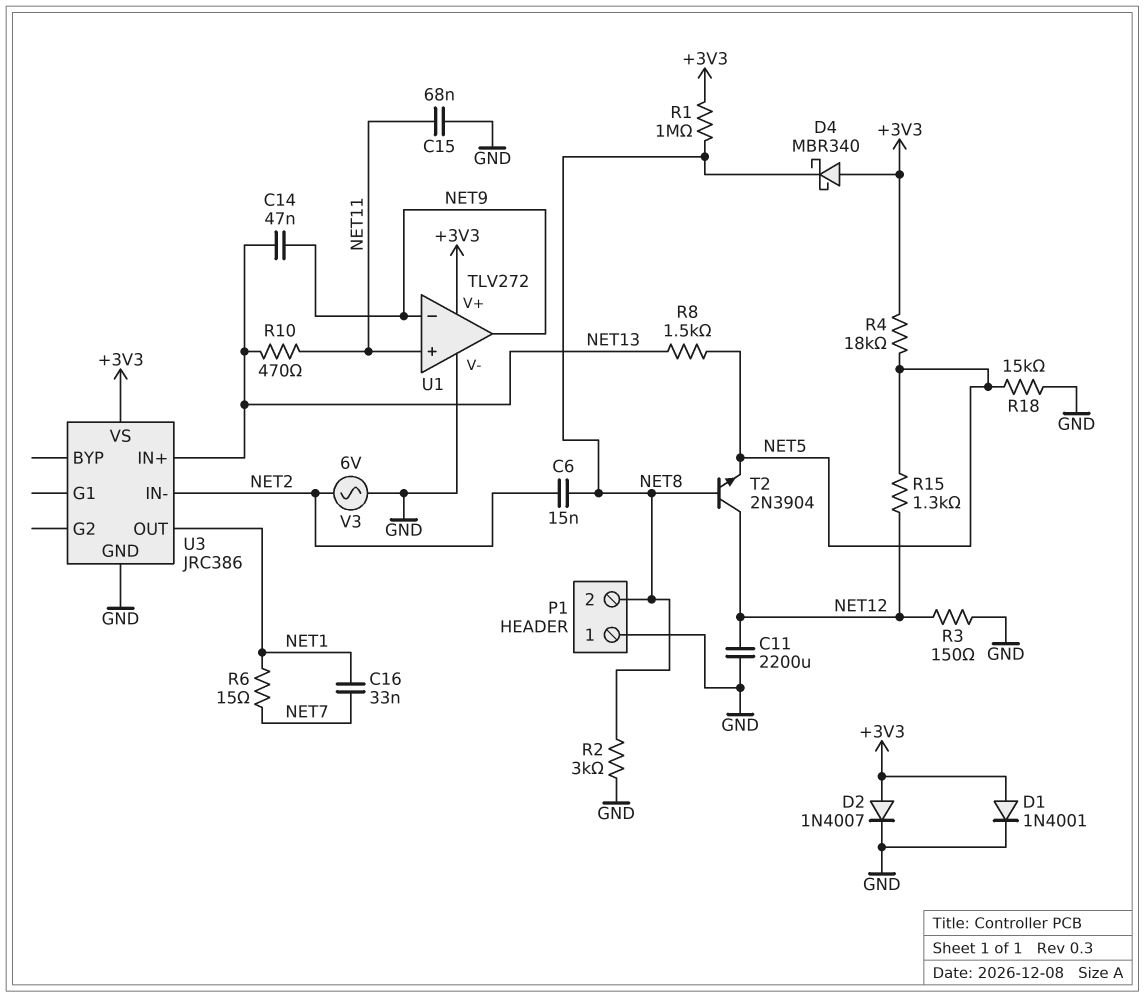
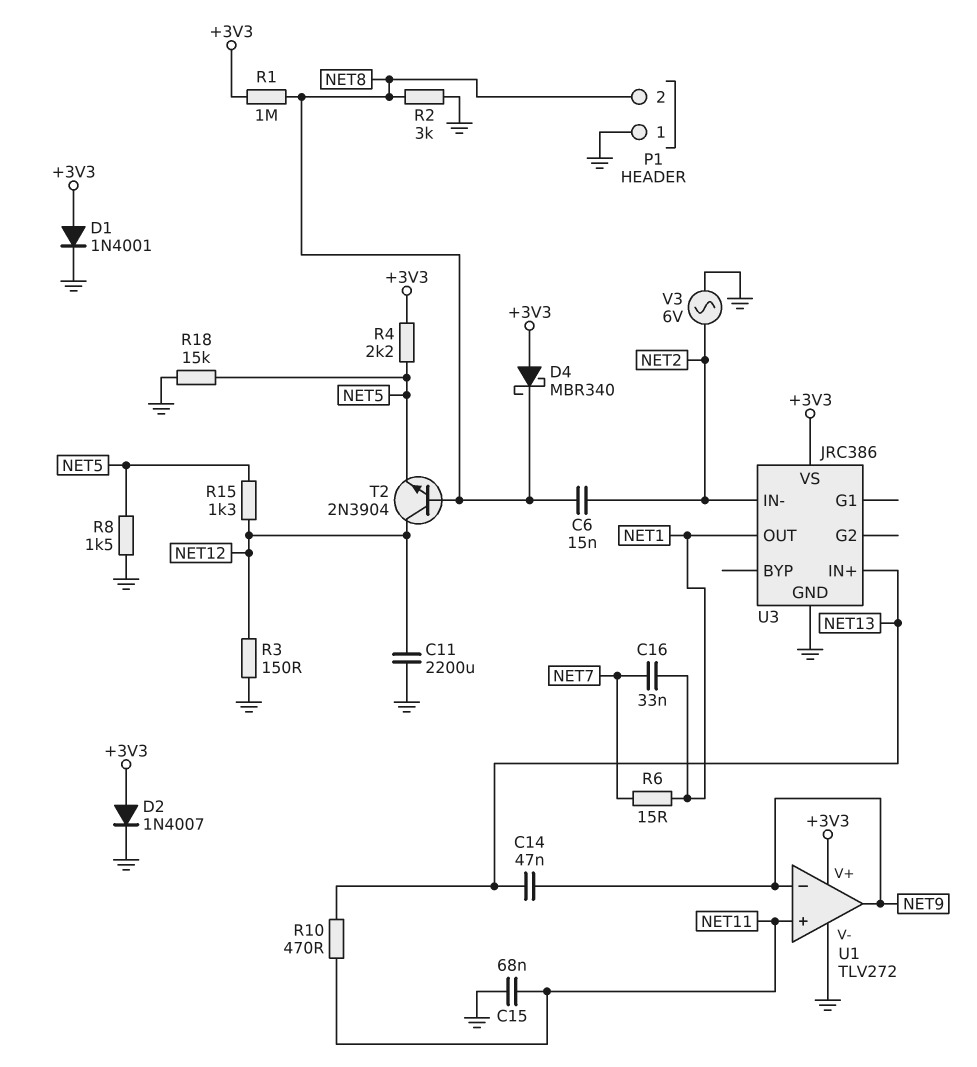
R4: 18k (+3V3, NET5) -> 2.2k (+3V3, NET5)
R8: 1.5k (NET5, NET13) -> 1.5k (GND, NET5)

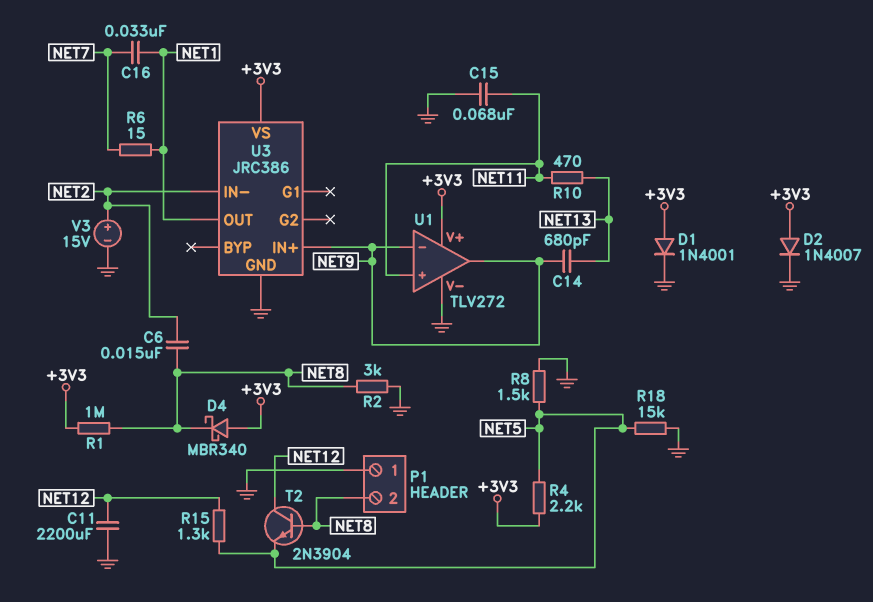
C14: 47nF (NET9, NET13) -> 680pF (NET9, NET13)
R3: 150 (GND, NET12) -> none
U3 pin IN+: NET13 -> NET9
V3: AC 6V (GND, NET2) -> 15V (plus NET2, minus GND)

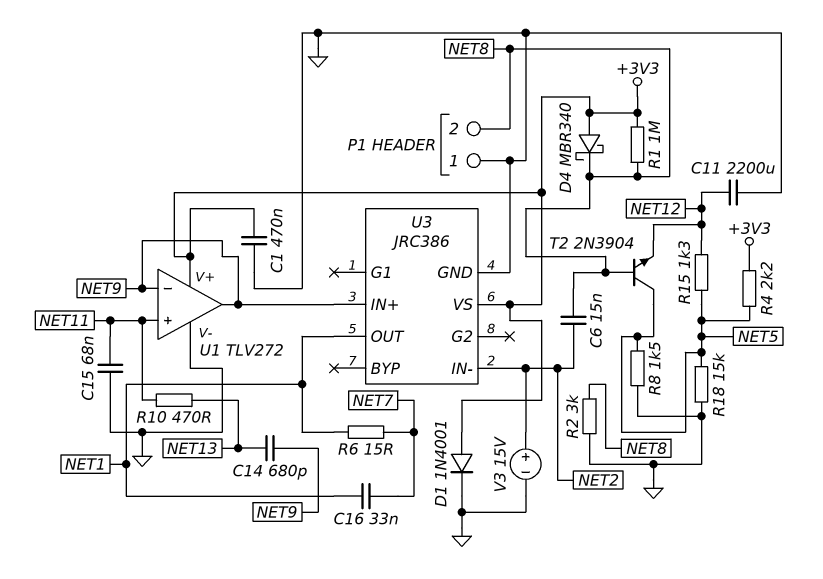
C1: none -> 470nF (+3V3, GND)
D2: diode 1N4007 (A +3V3, K GND) -> none
T2: NPN 2N3904 (B NET8, C NET12, E NET5) -> NPN 2N3904 (B NET8, C NET5, E NET12)

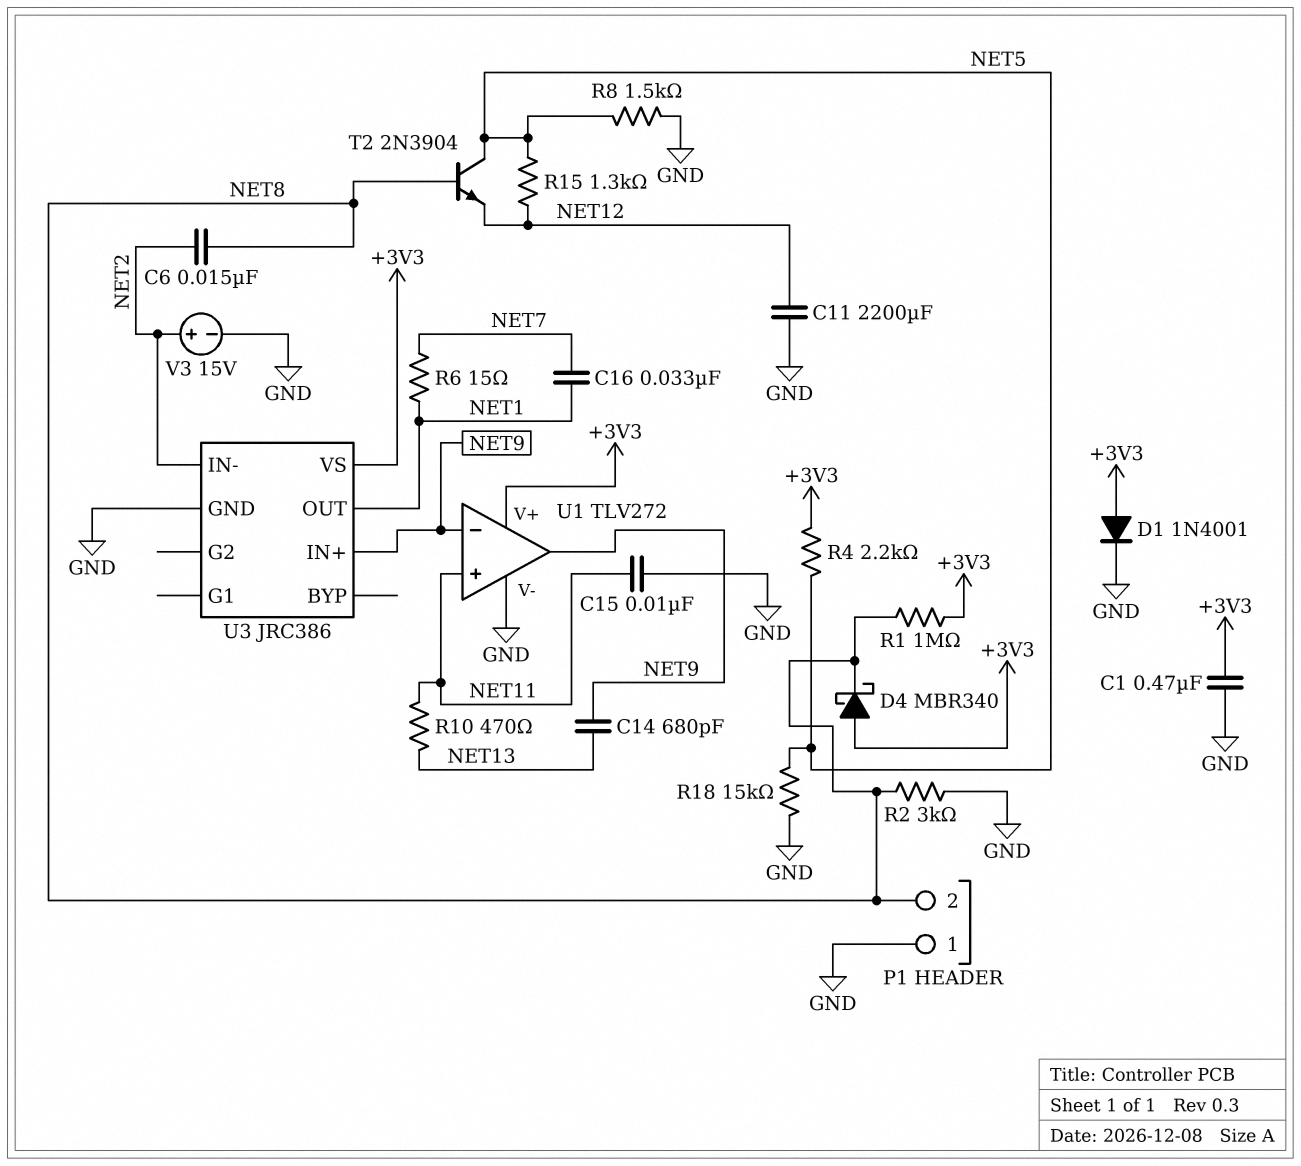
C15: 68nF (GND, NET11) -> 10nF (GND, NET11)

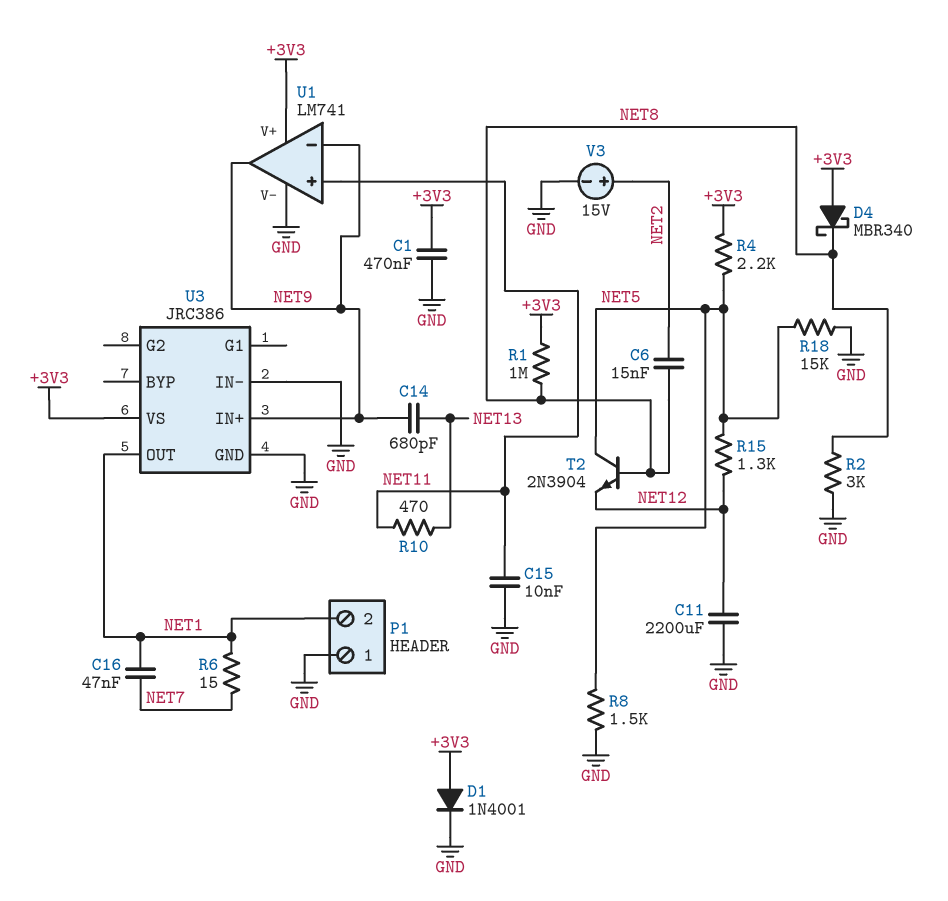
C16: 33nF (NET1, NET7) -> 47nF (NET1, NET7)
P1 pin 2: NET8 -> NET1
U1: TLV272 -> LM741
U3 pin IN-: NET2 -> GND

